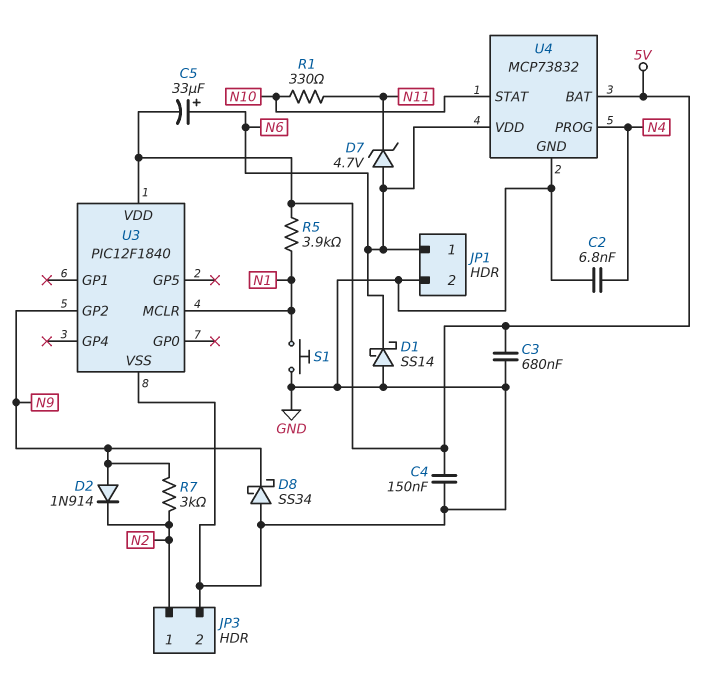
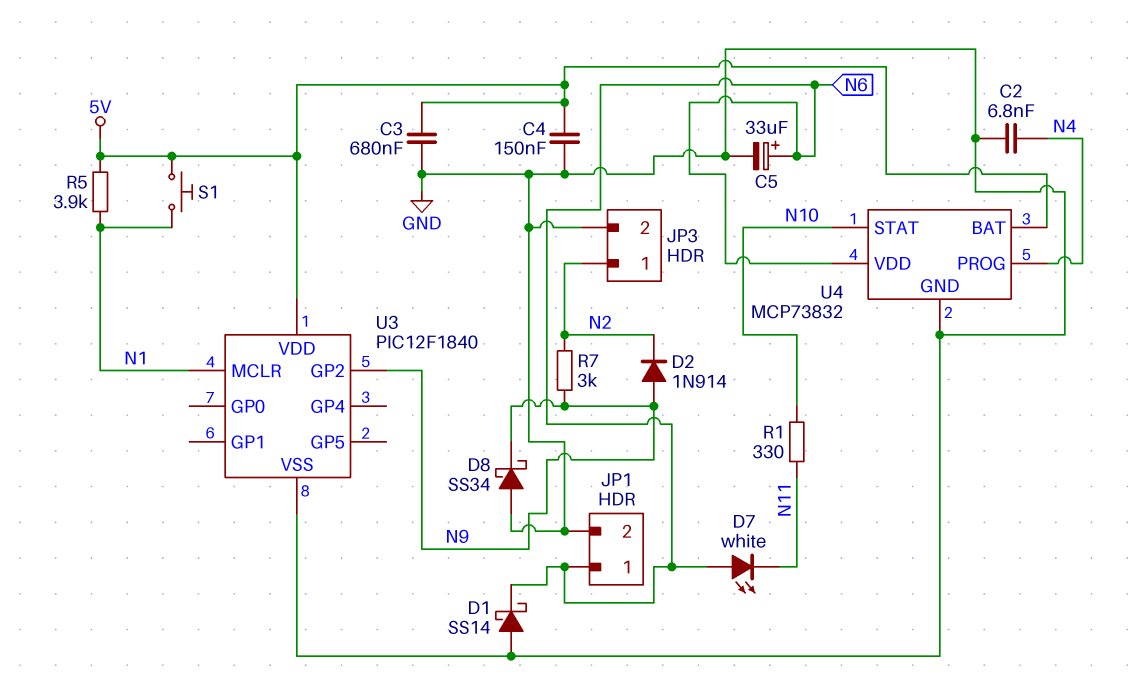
C5: 33uF (plus N6, minus 5V) -> 33uF (plus N6, minus GND)
D7: zener 4.7V (A N6, K N11) -> LED white (A N6, K N11)
S1: button (GND, N1) -> button (5V, N1)

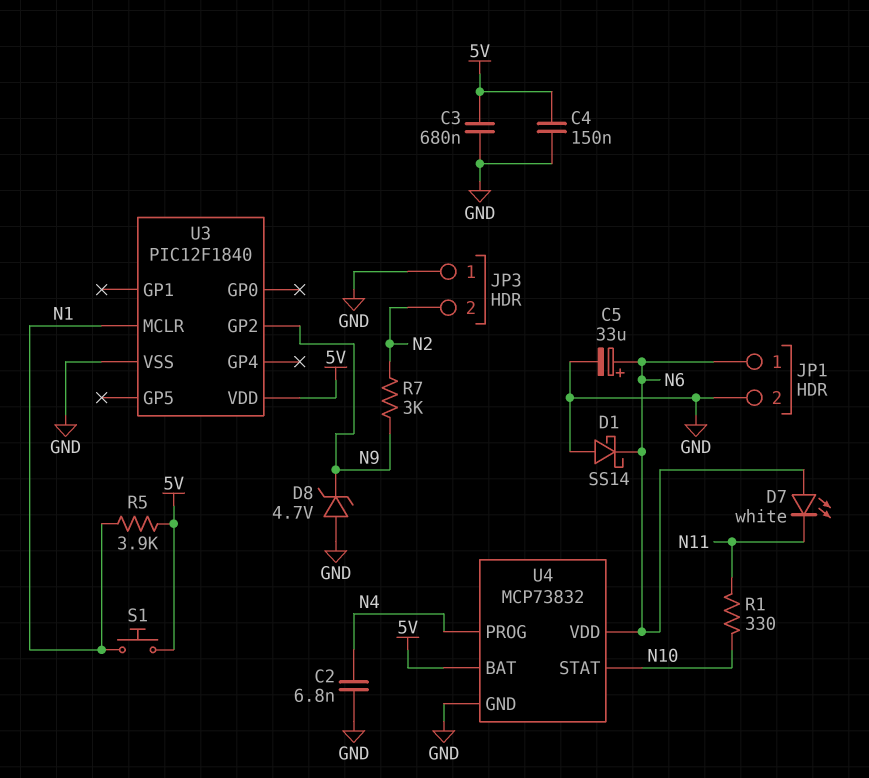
D2: diode 1N914 (A N9, K N2) -> none
D8: schottky SS34 (A GND, K N9) -> zener 4.7V (A GND, K N9)
JP3 pin 1: N2 -> GND
JP3 pin 2: GND -> N2

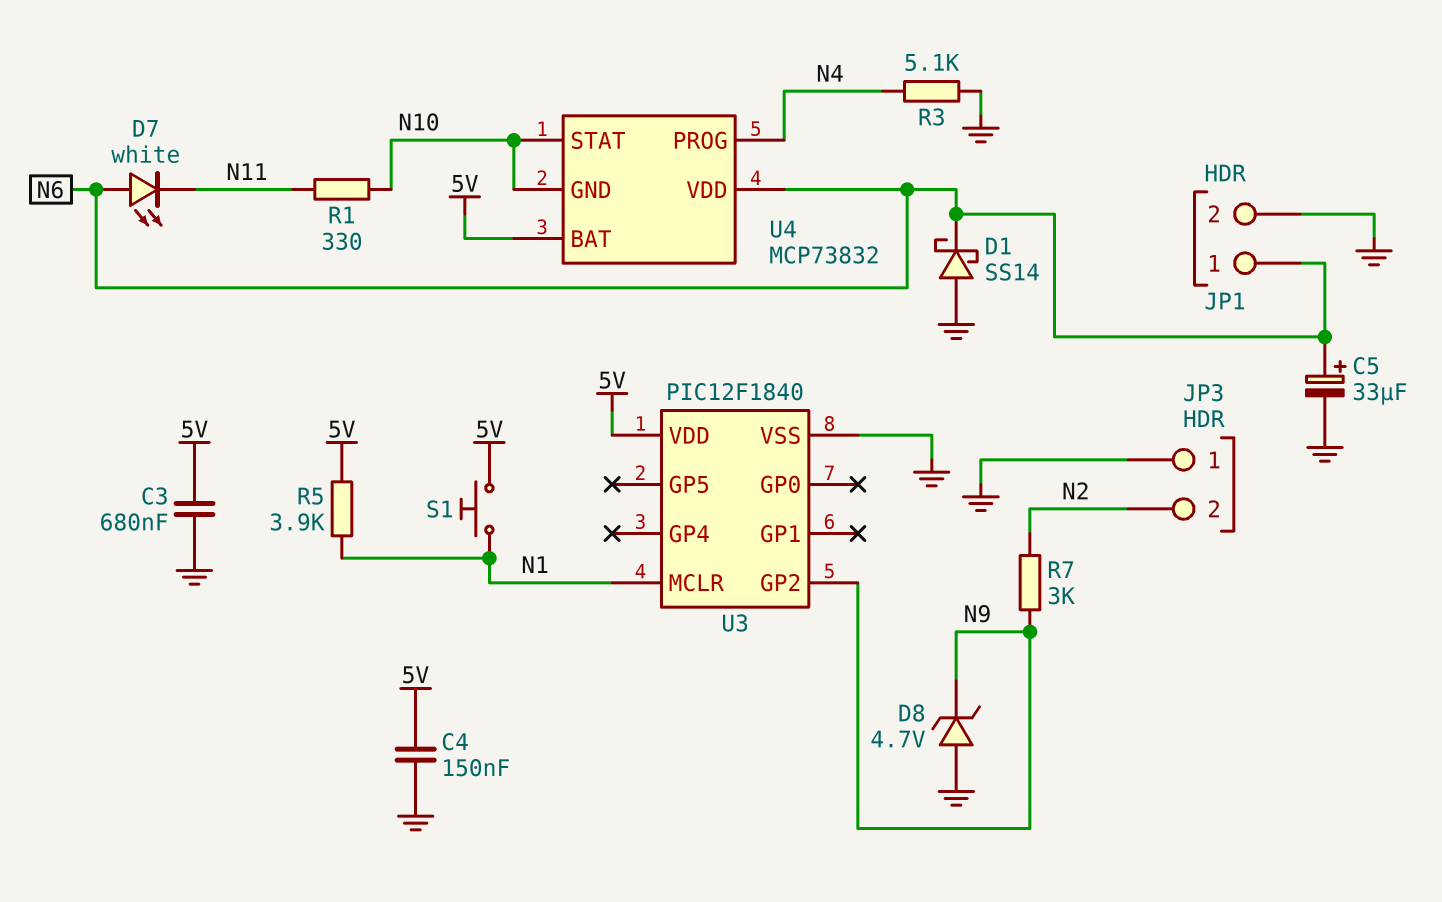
C2: 6.8nF (GND, N4) -> none
R3: none -> 5.1k (GND, N4)
U4 pin GND: GND -> N10

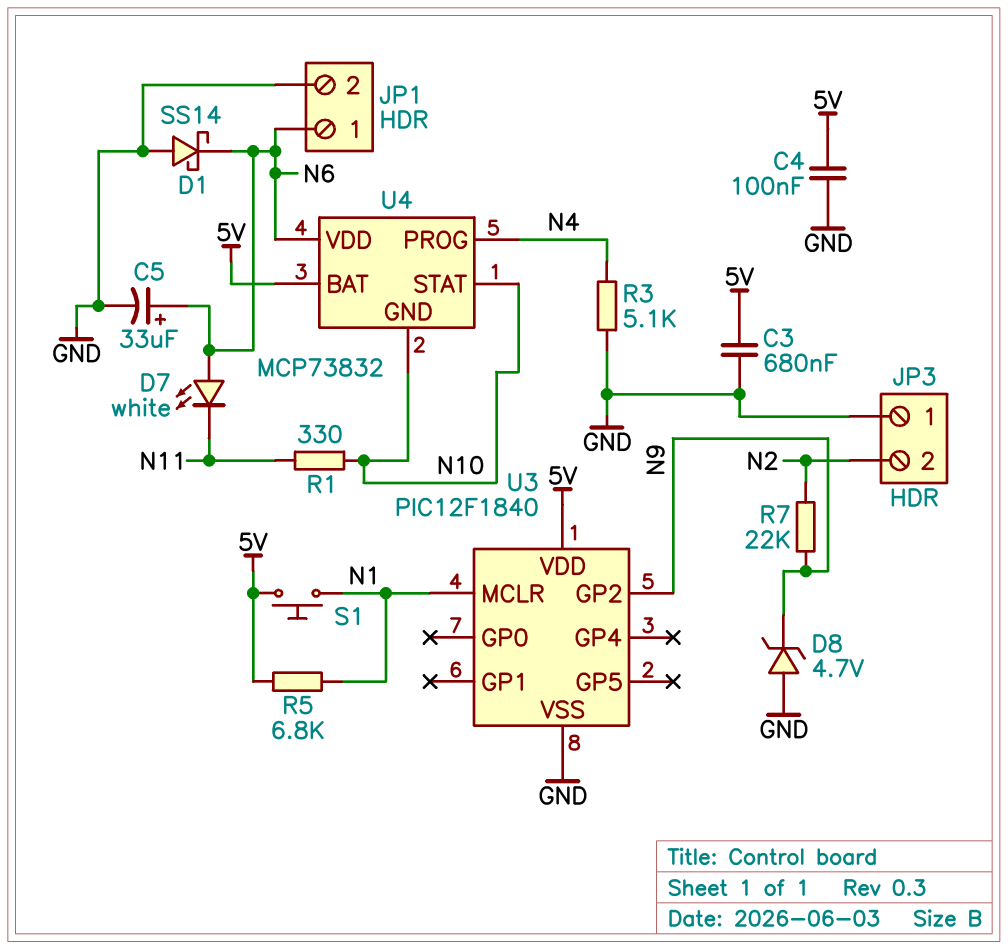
C4: 150nF (5V, GND) -> 100nF (5V, GND)
R5: 3.9k (5V, N1) -> 6.8k (5V, N1)
R7: 3k (N2, N9) -> 22k (N2, N9)

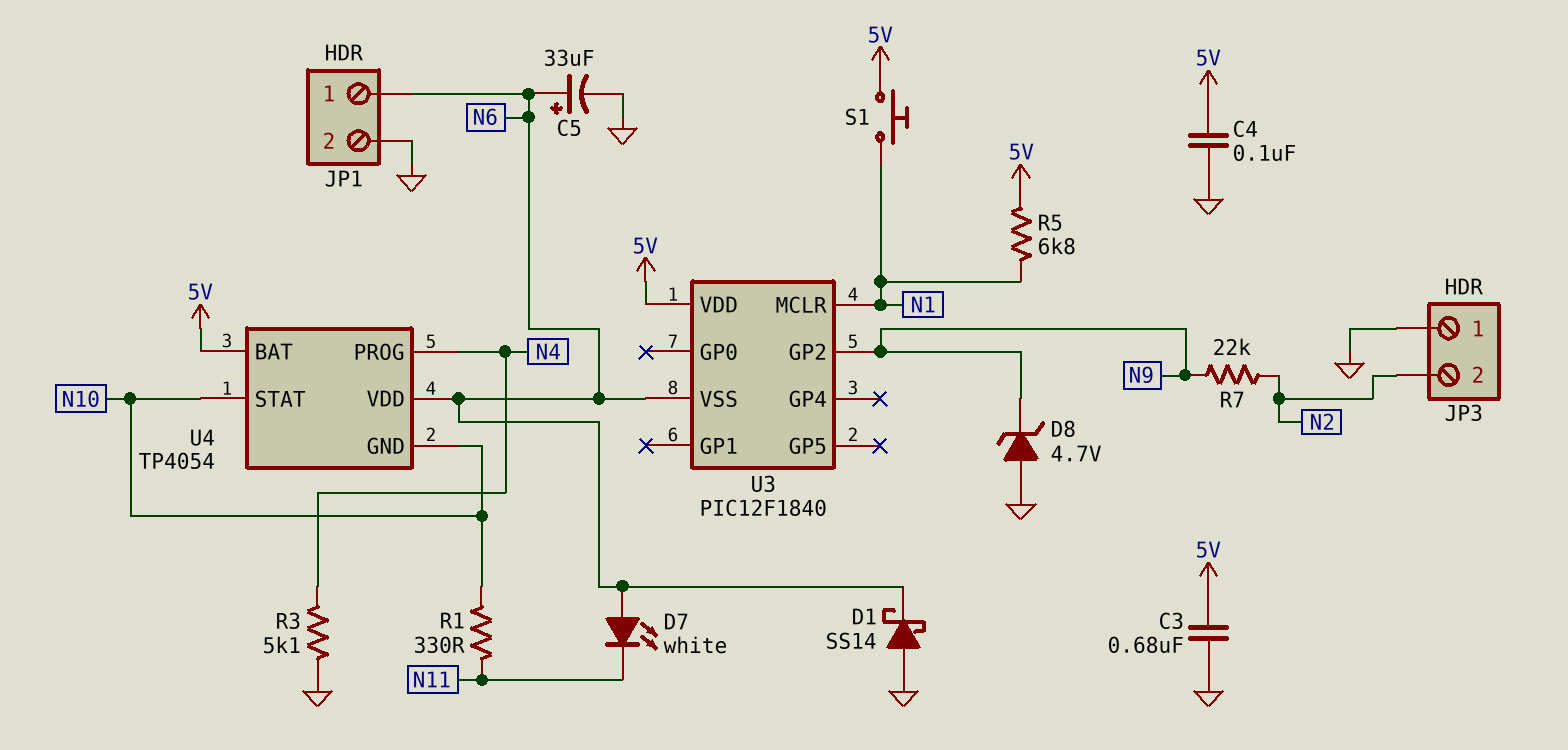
U3 pin VSS: GND -> N6
U4: MCP73832 -> TP4054

